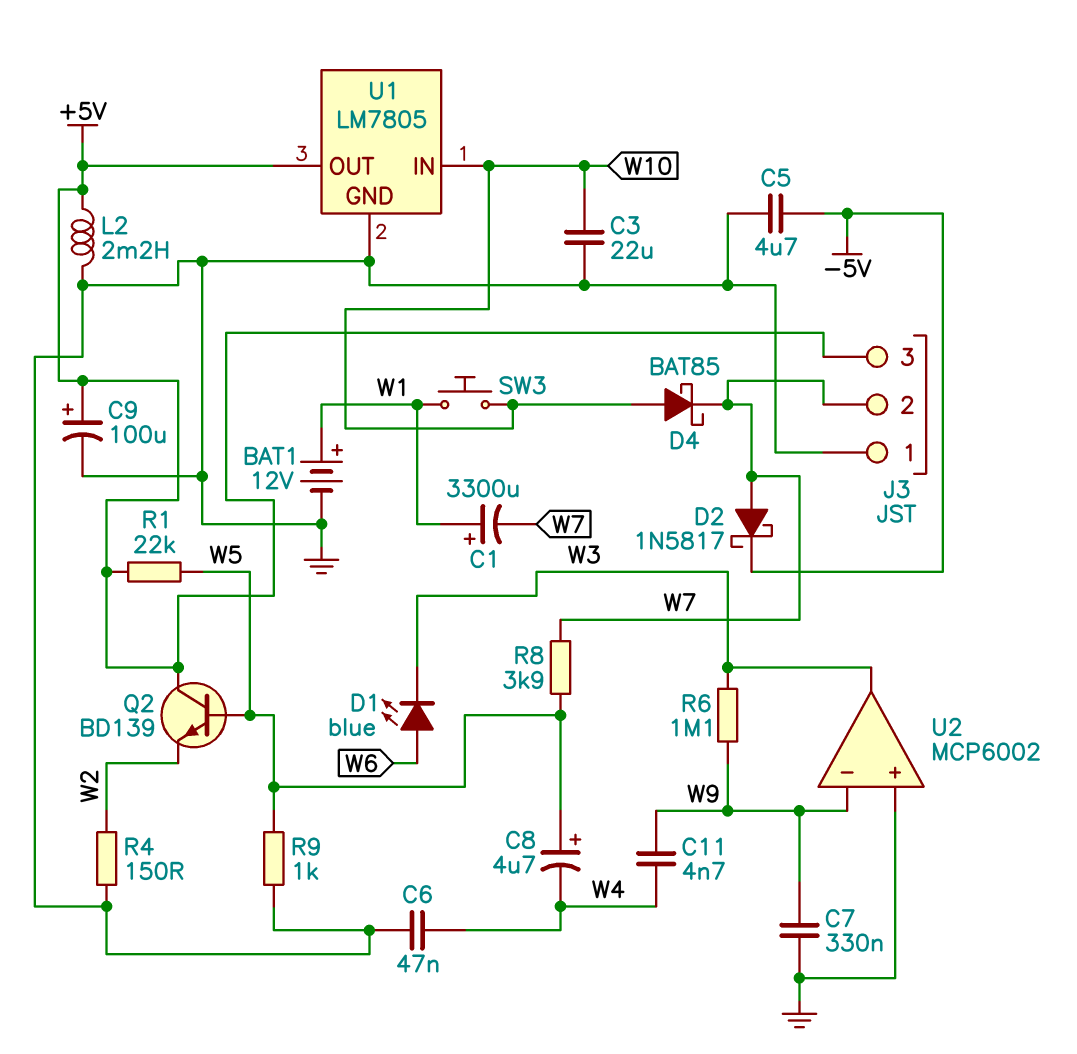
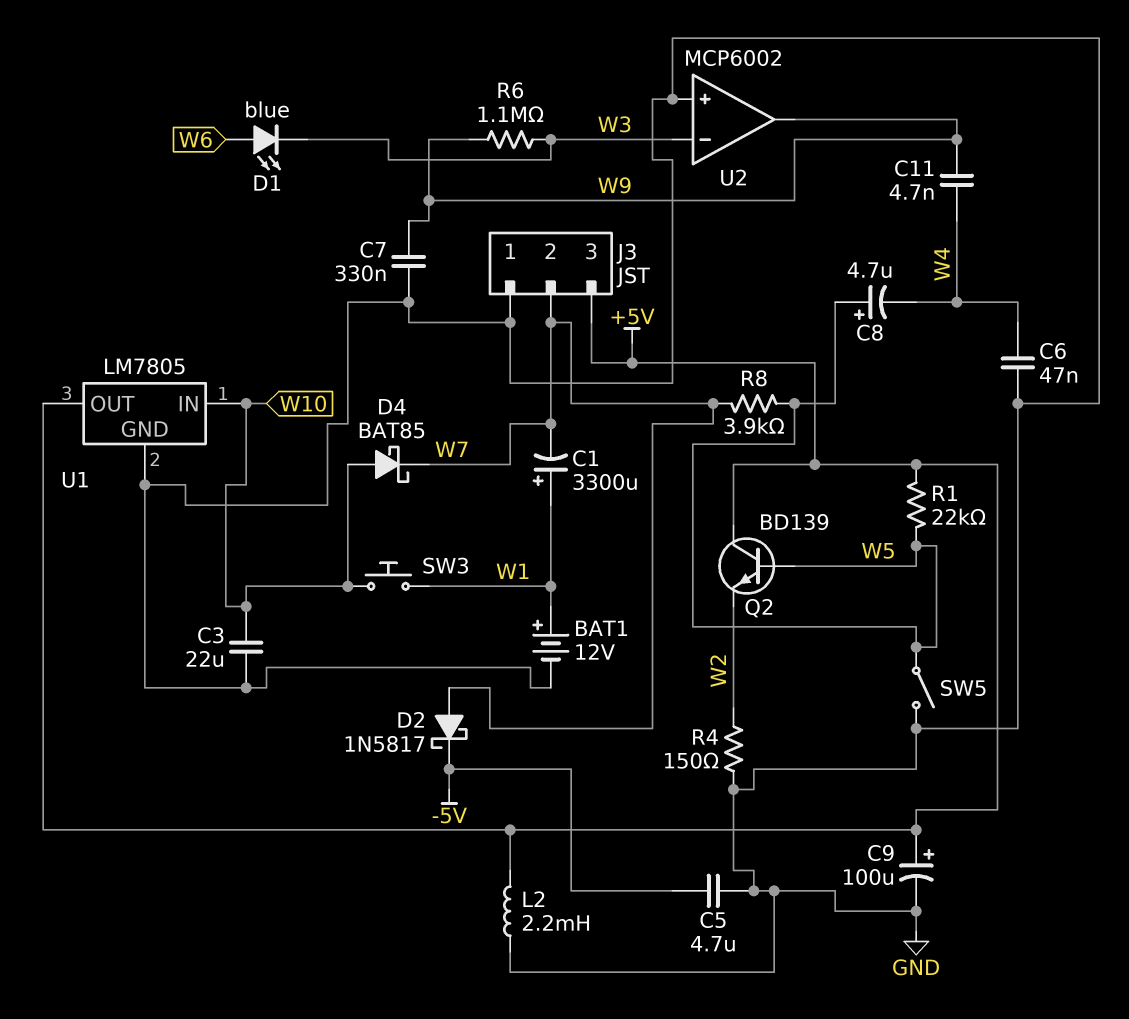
R9: 1k (GND, W5) -> none
SW5: none -> switch (GND, W5)
U2 pin in-: W9 -> W3
U2 pin out: W3 -> W9

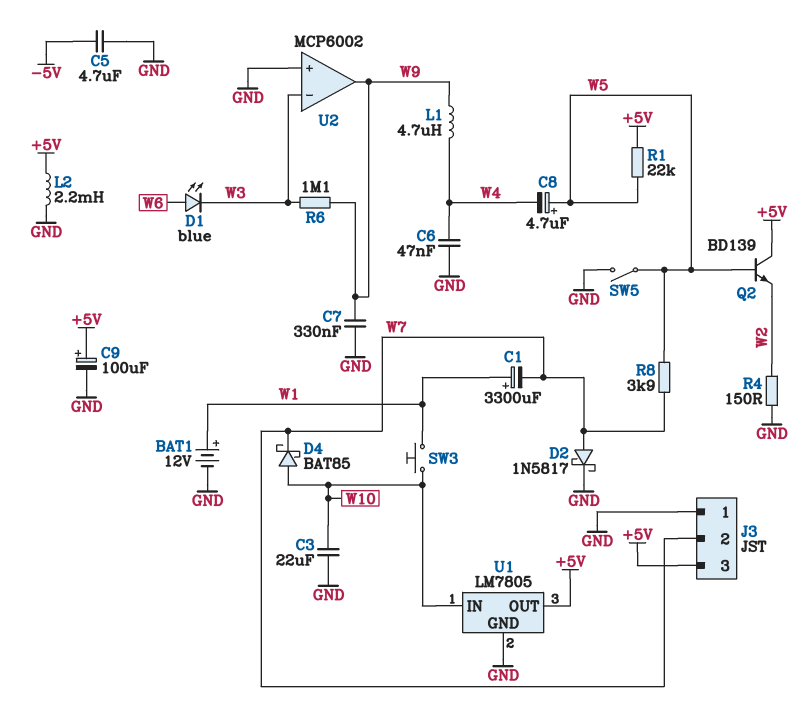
C11: 4.7nF (W4, W9) -> none
D2: schottky 1N5817 (A W7, K -5V) -> schottky 1N5817 (A W7, K GND)
L1: none -> 4.7uH (W4, W9)

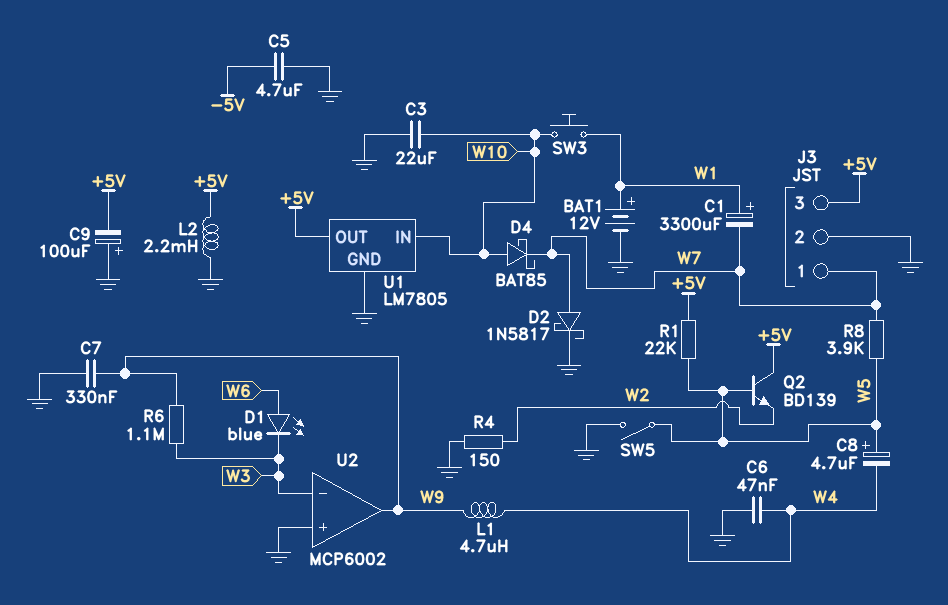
C9: 100uF (plus +5V, minus GND) -> 100uF (plus GND, minus +5V)
J3 pin 1: GND -> W7
J3 pin 2: W7 -> GND

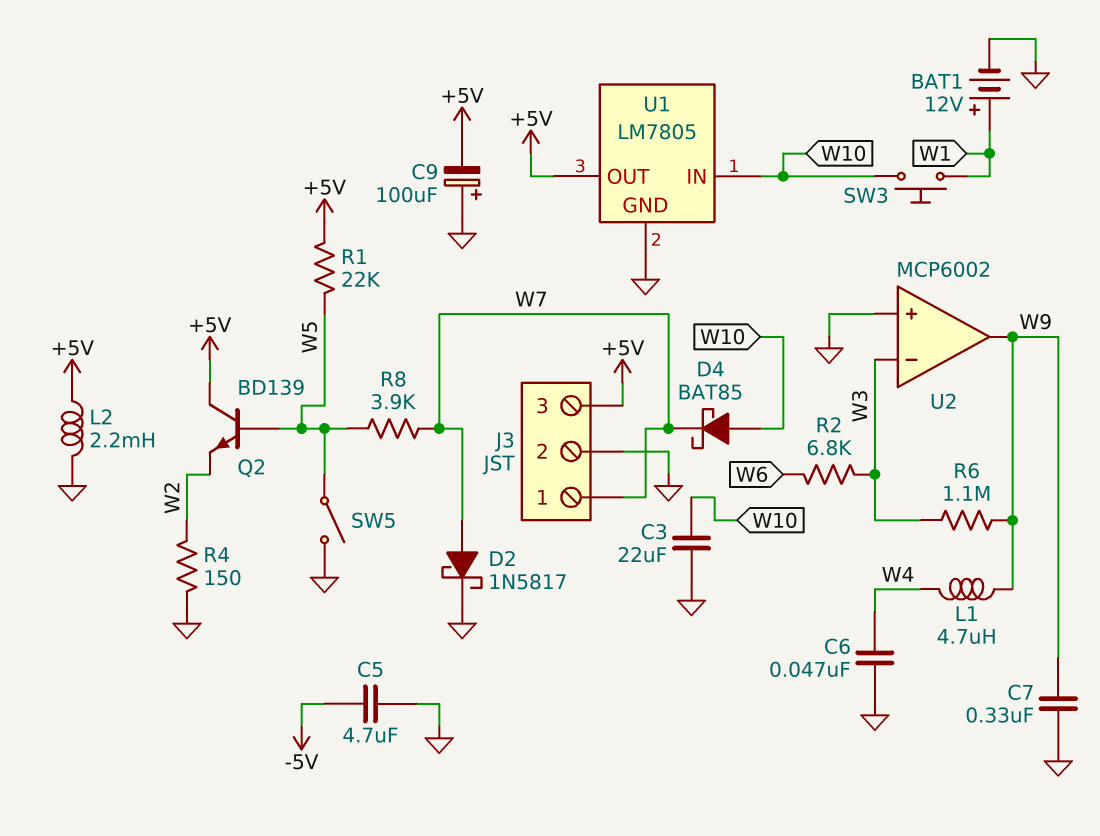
C1: 3300uF (plus W1, minus W7) -> none
C8: 4.7uF (plus W5, minus W4) -> none
D1: LED blue (A W6, K W3) -> none
R2: none -> 6.8k (W3, W6)

